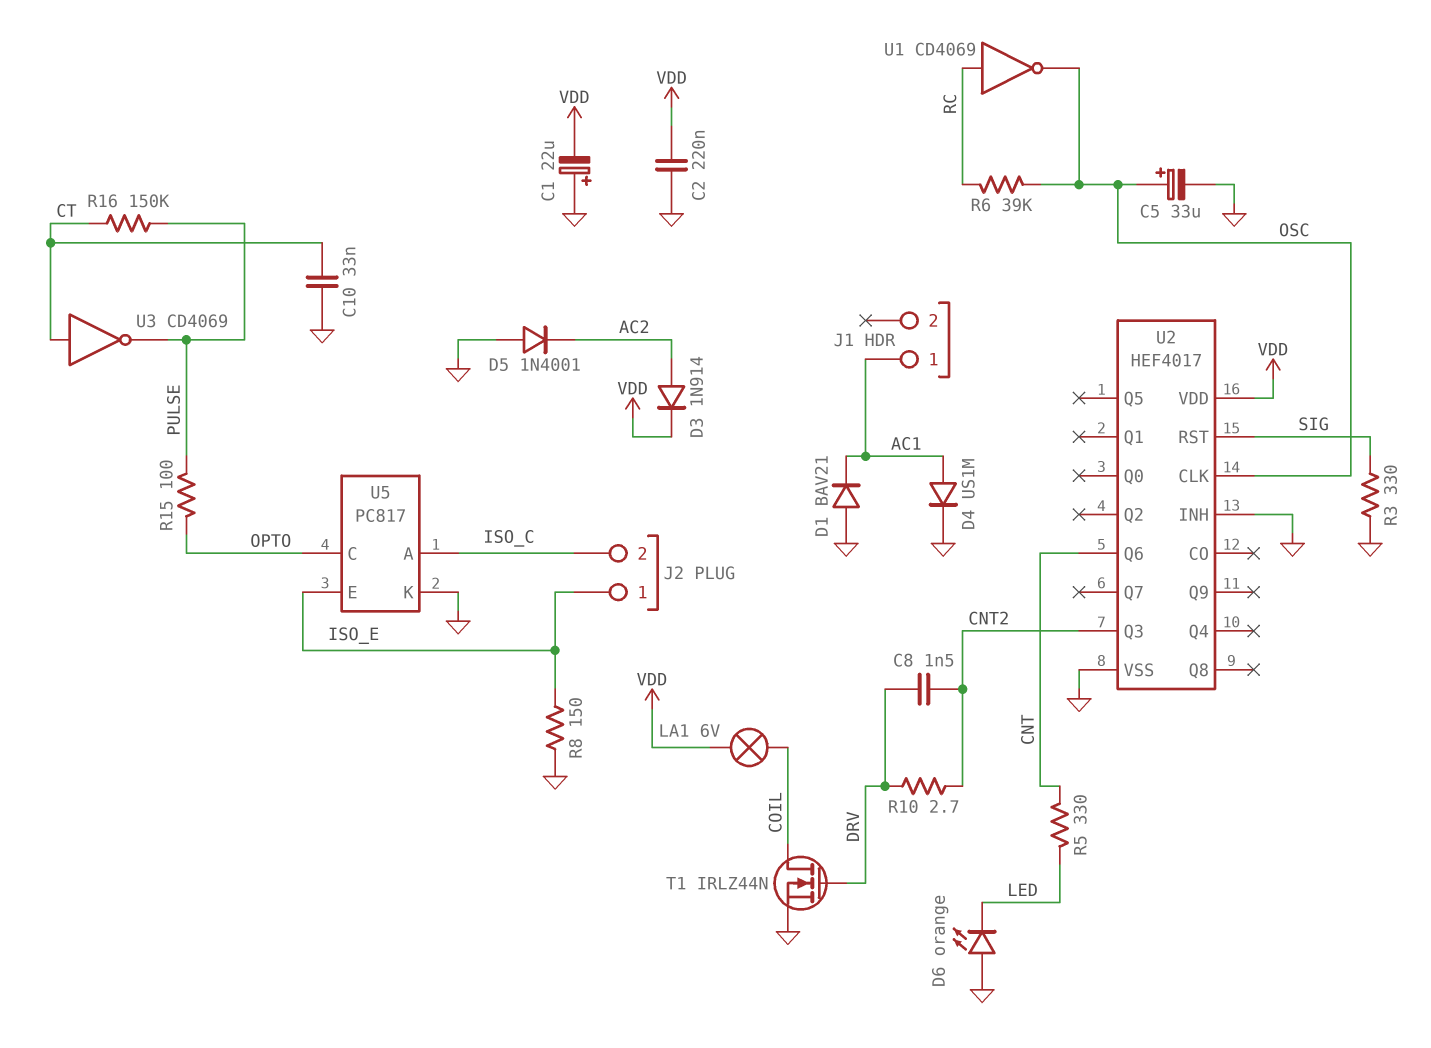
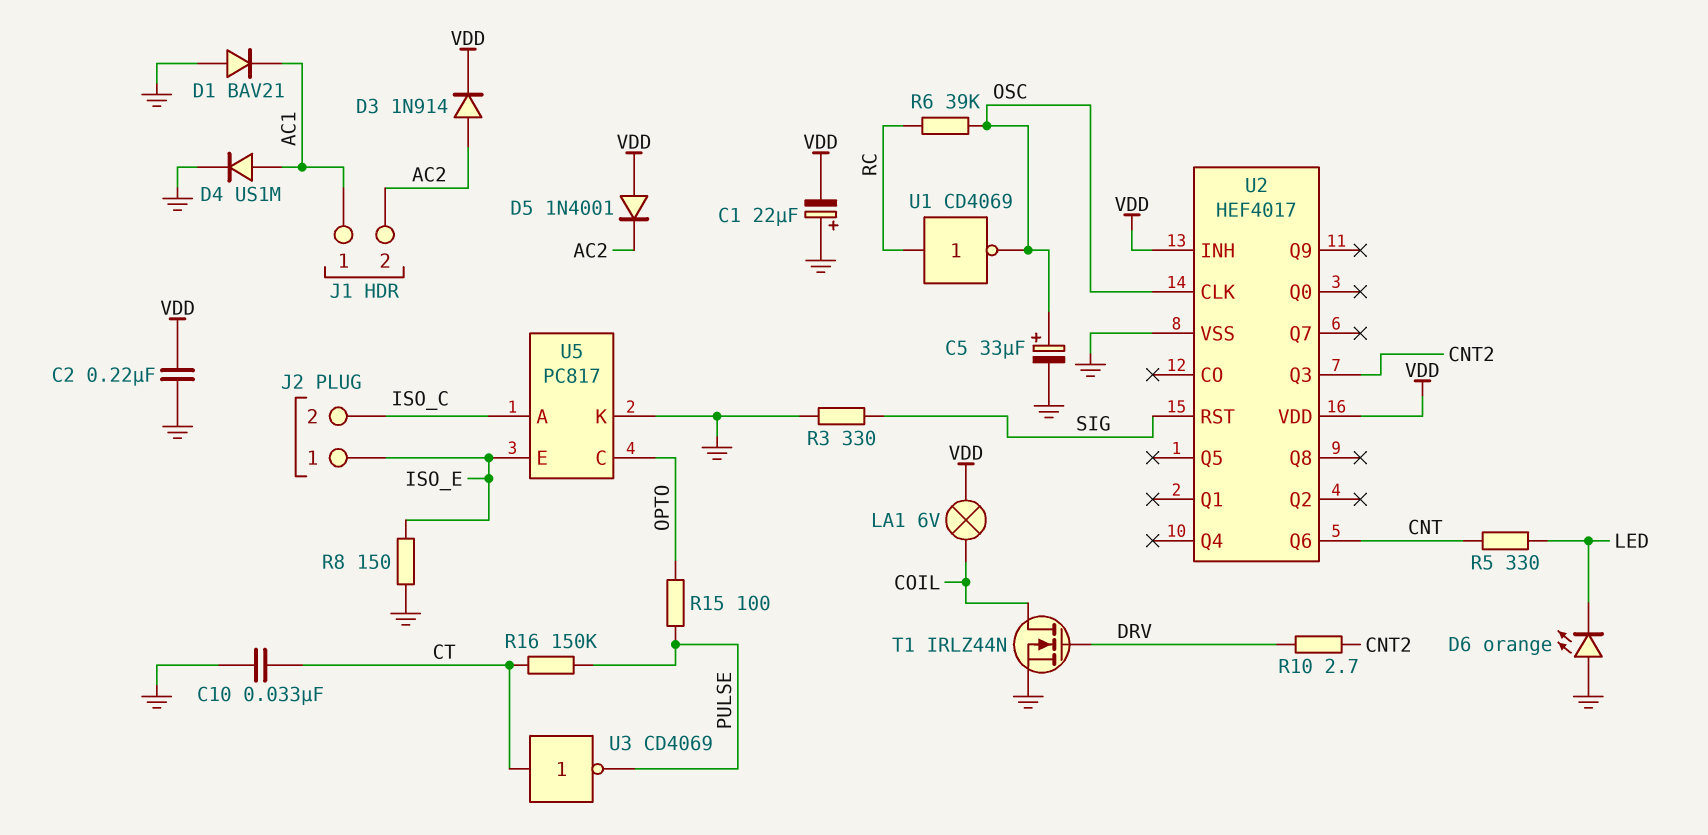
C8: 1.5nF (CNT2, DRV) -> none
D5: diode 1N4001 (A GND, K AC2) -> diode 1N4001 (A VDD, K AC2)
J1 pin 2: none -> AC2
U2 pin INH: GND -> VDD

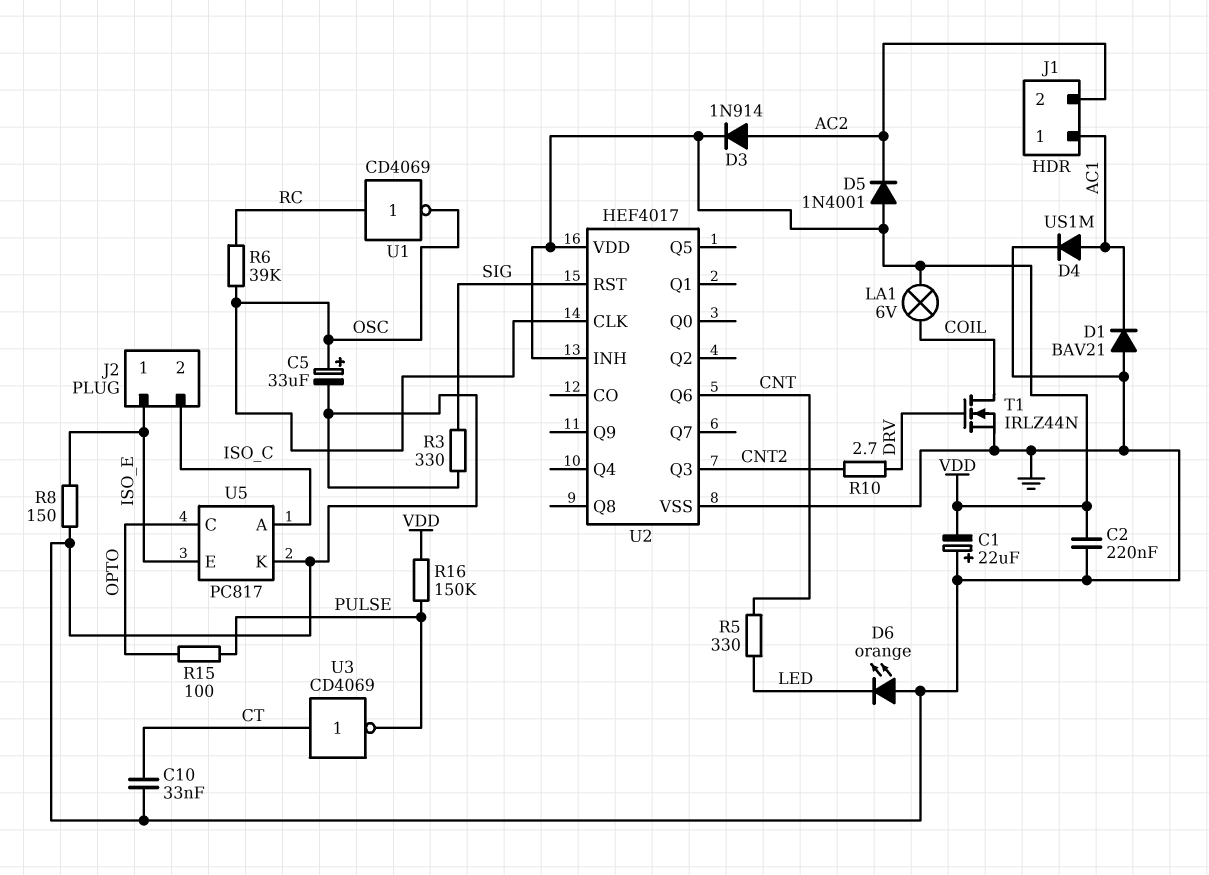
R16: 150k (CT, PULSE) -> 150k (PULSE, VDD)

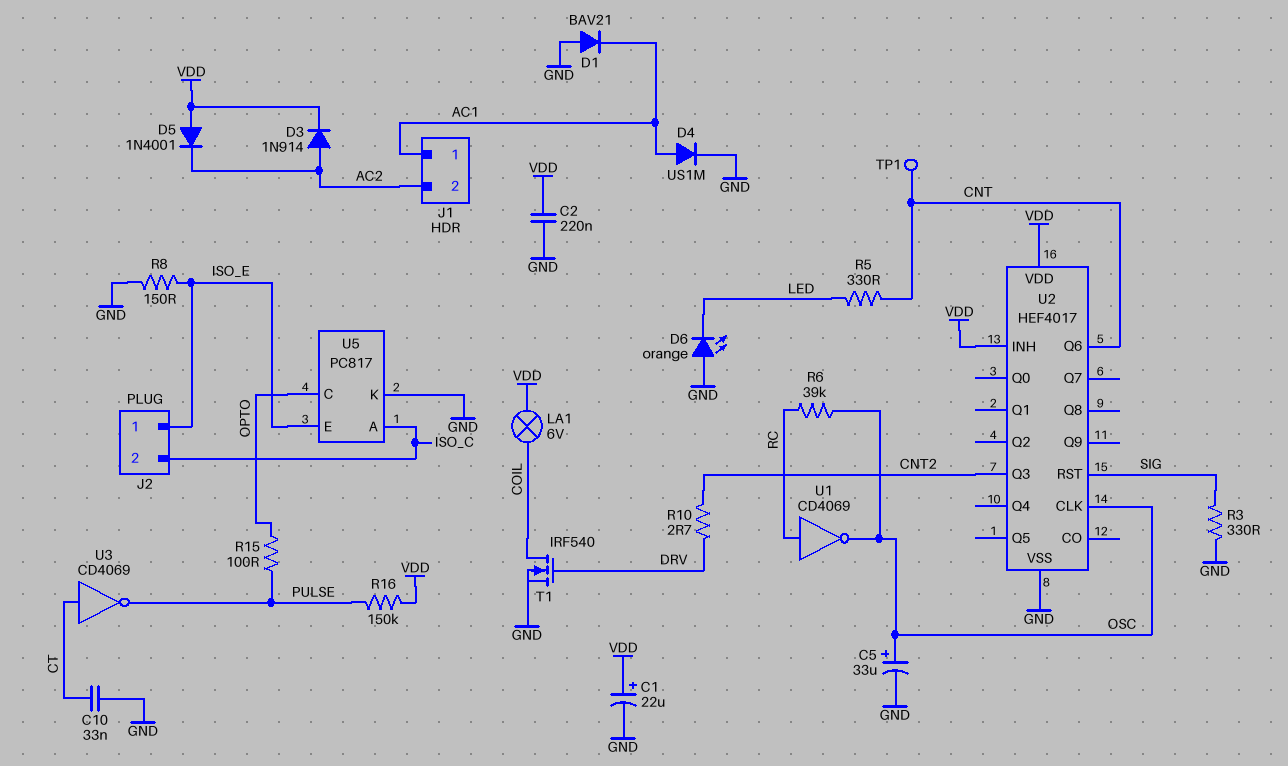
C1: 22uF (plus GND, minus VDD) -> 22uF (plus VDD, minus GND)
T1: NMOS IRLZ44N (G DRV, D COIL, S GND) -> NMOS IRF540 (G DRV, D COIL, S GND)
TP1: none -> test point (CNT)

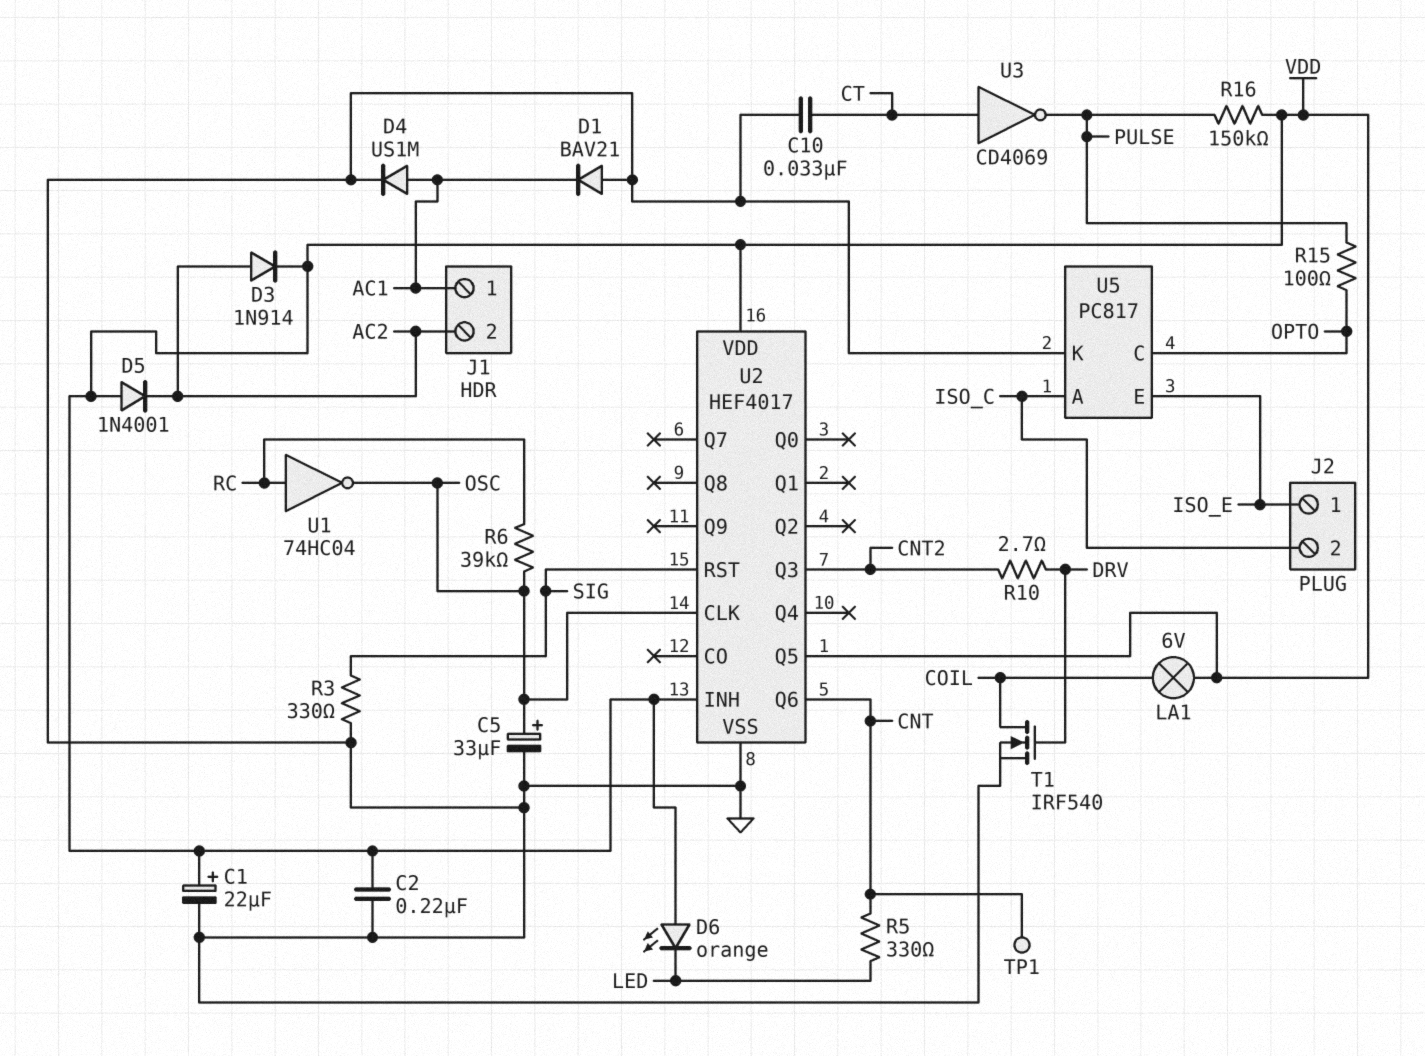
D6: LED orange (A GND, K LED) -> LED orange (A VDD, K LED)
R8: 150 (GND, ISO_E) -> none
U1: NOT CD4069 (in RC, out OSC) -> NOT 74HC04 (in RC, out OSC)
U2 pin Q5: none -> VDD

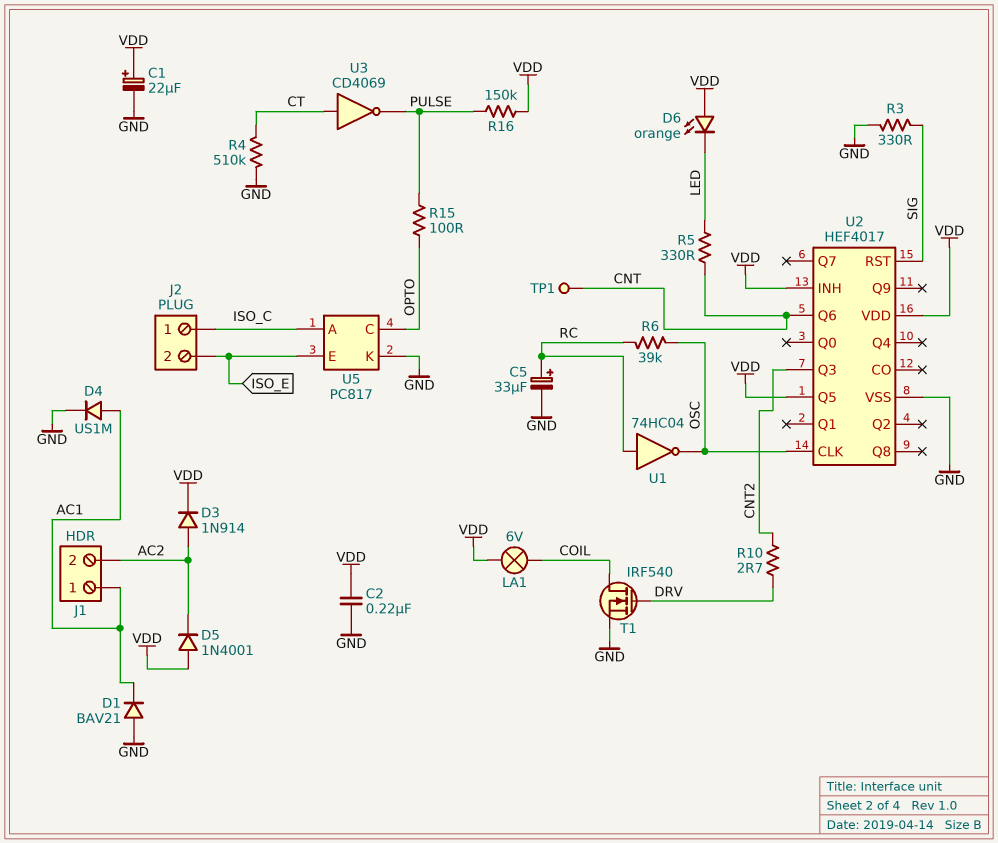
C5: 33uF (plus OSC, minus GND) -> 33uF (plus RC, minus GND)
C10: 33nF (CT, GND) -> none
J2 pin 1: ISO_E -> ISO_C
J2 pin 2: ISO_C -> ISO_E
R4: none -> 510k (CT, GND)

